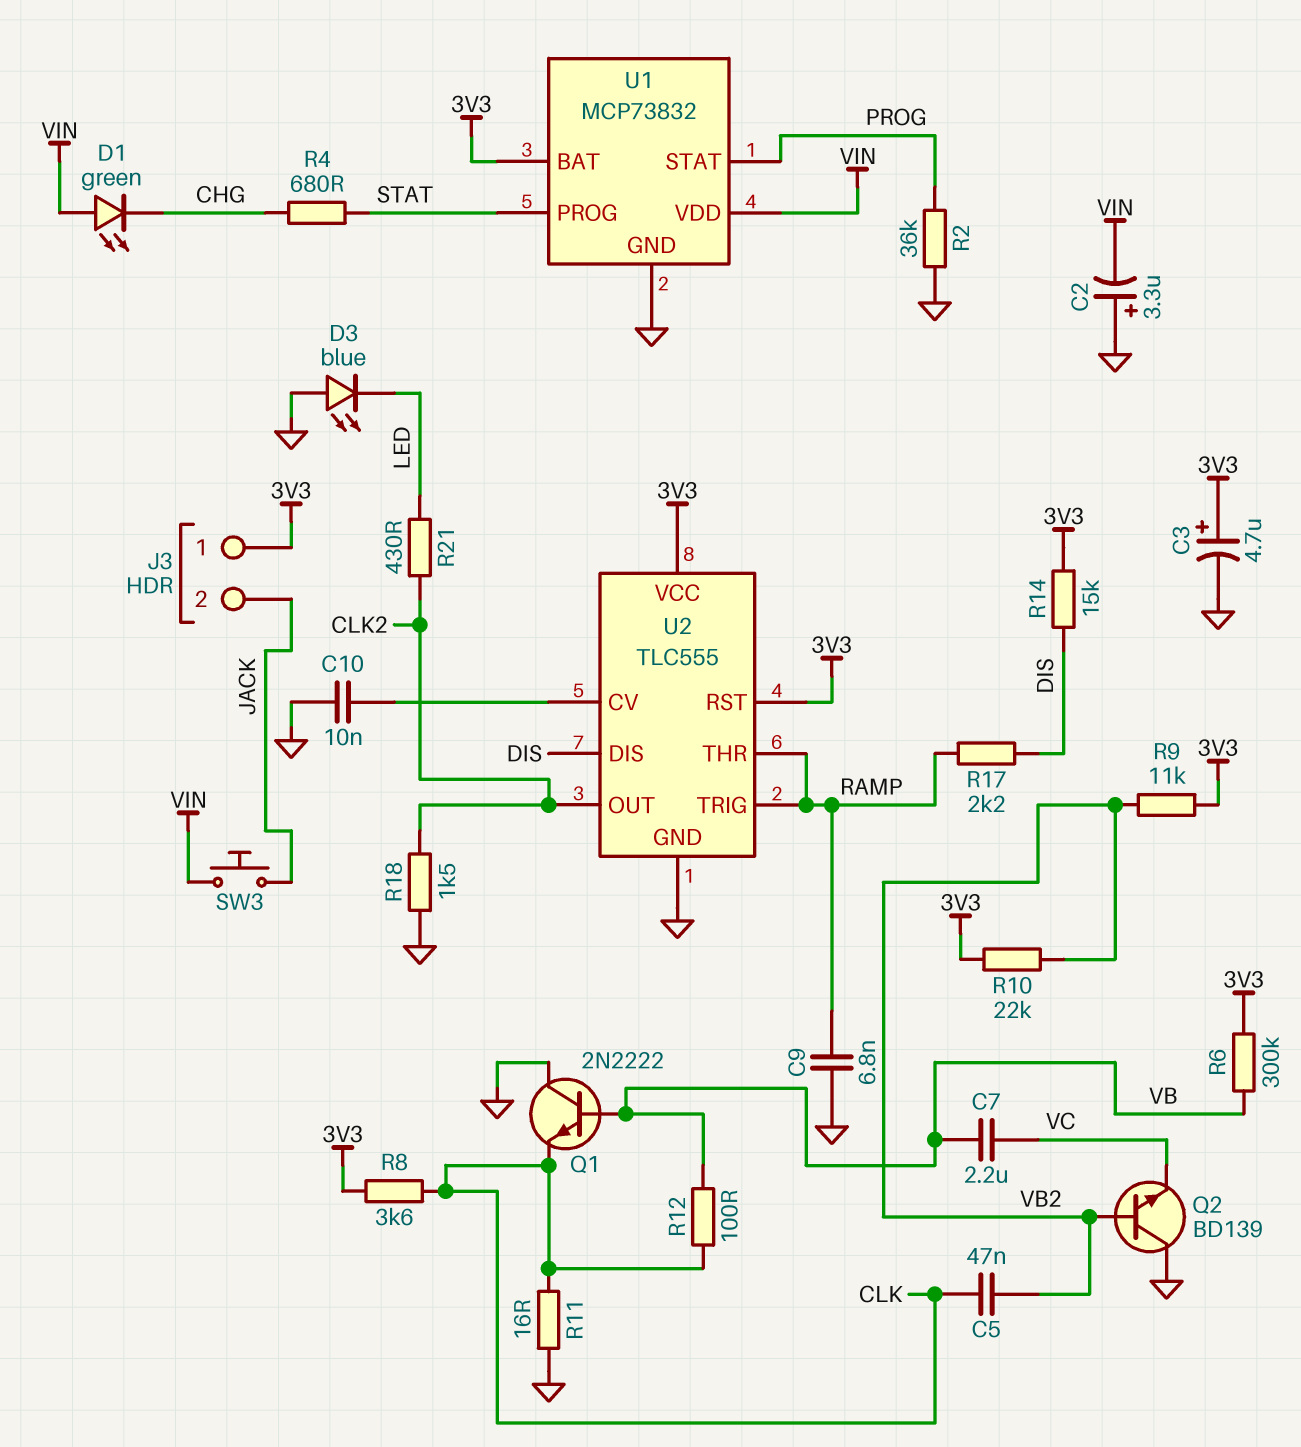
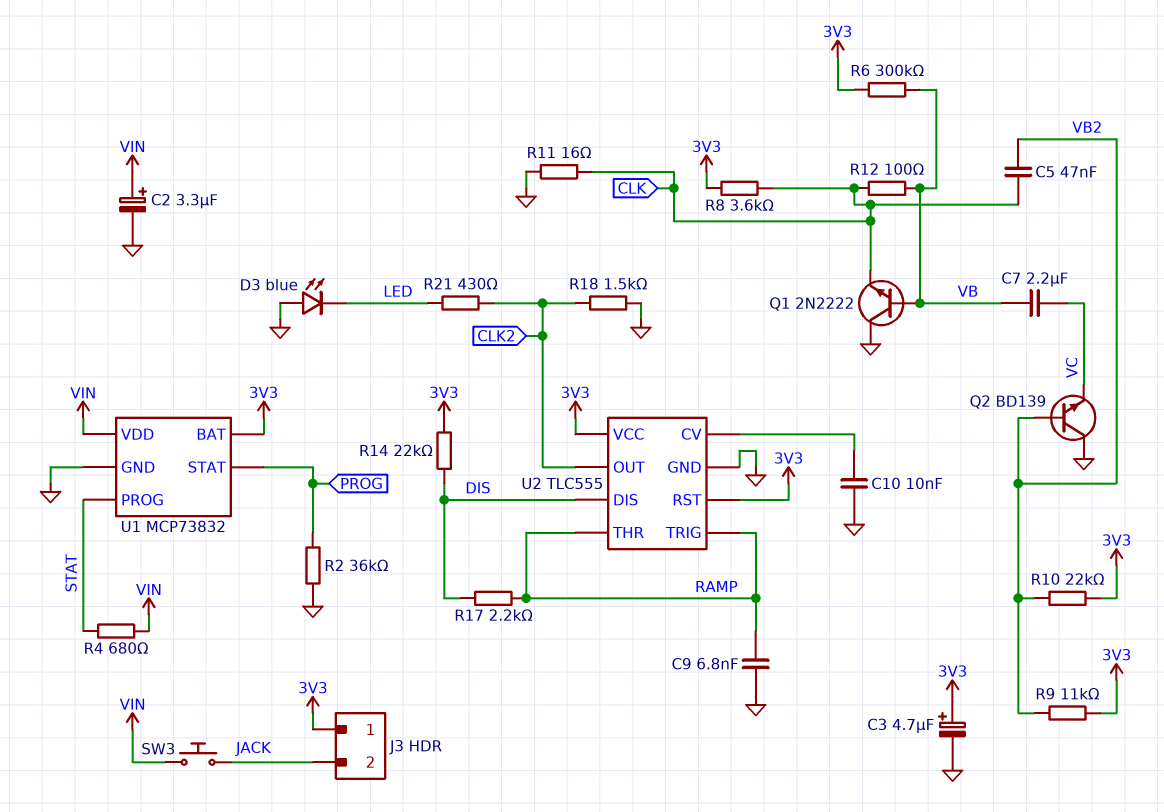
C2: 3.3uF (plus GND, minus VIN) -> 3.3uF (plus VIN, minus GND)
D1: LED green (A VIN, K CHG) -> none
R4: 680 (CHG, STAT) -> 680 (STAT, VIN)
R14: 15k (3V3, DIS) -> 22k (3V3, DIS)

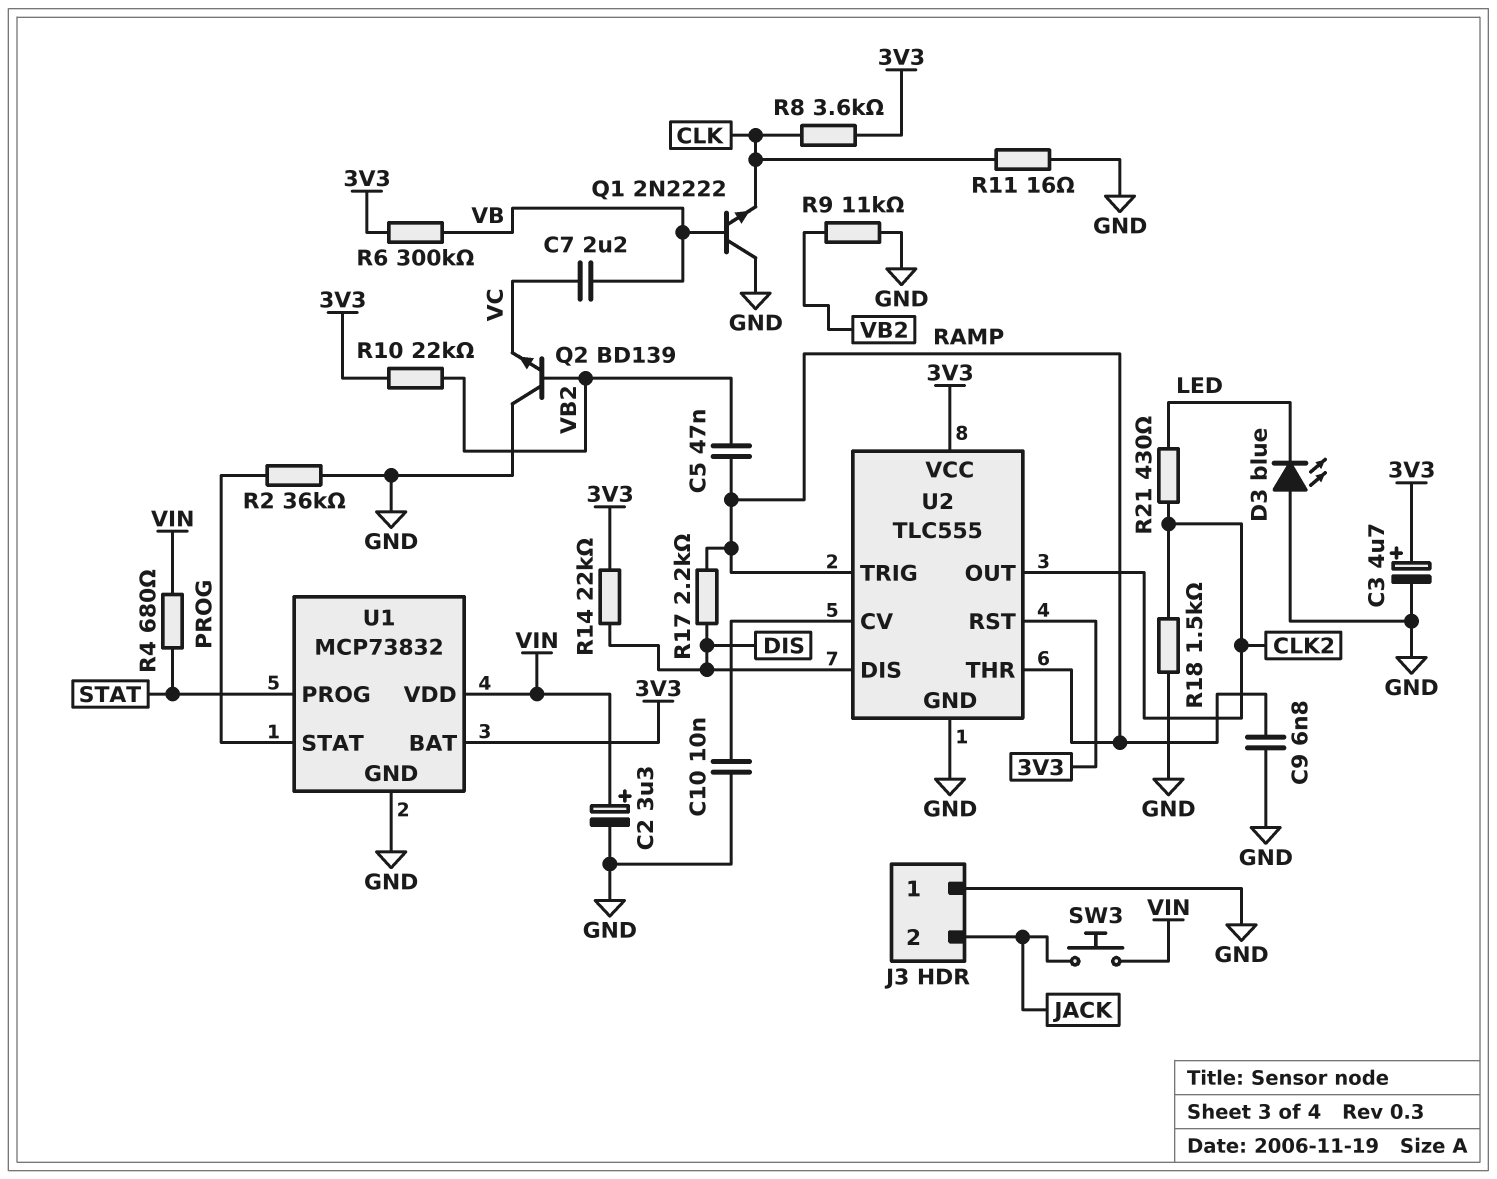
C5: 47nF (CLK, VB2) -> 47nF (RAMP, VB2)
J3 pin 1: 3V3 -> GND
R9: 11k (3V3, VB2) -> 11k (GND, VB2)
R12: 100 (CLK, VB) -> none

